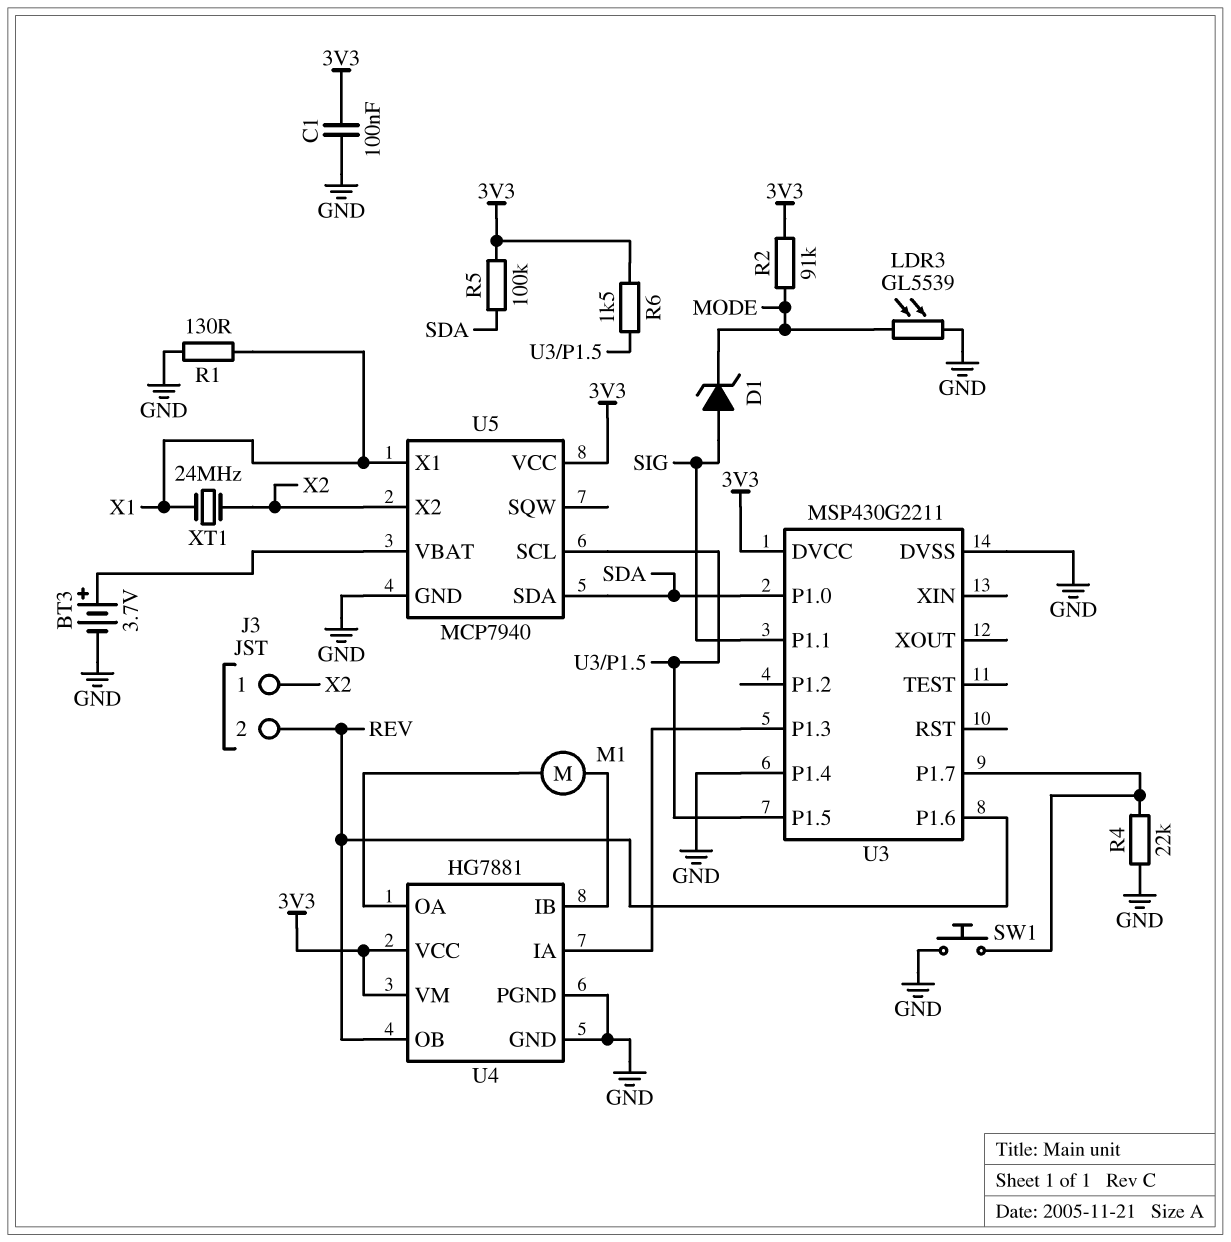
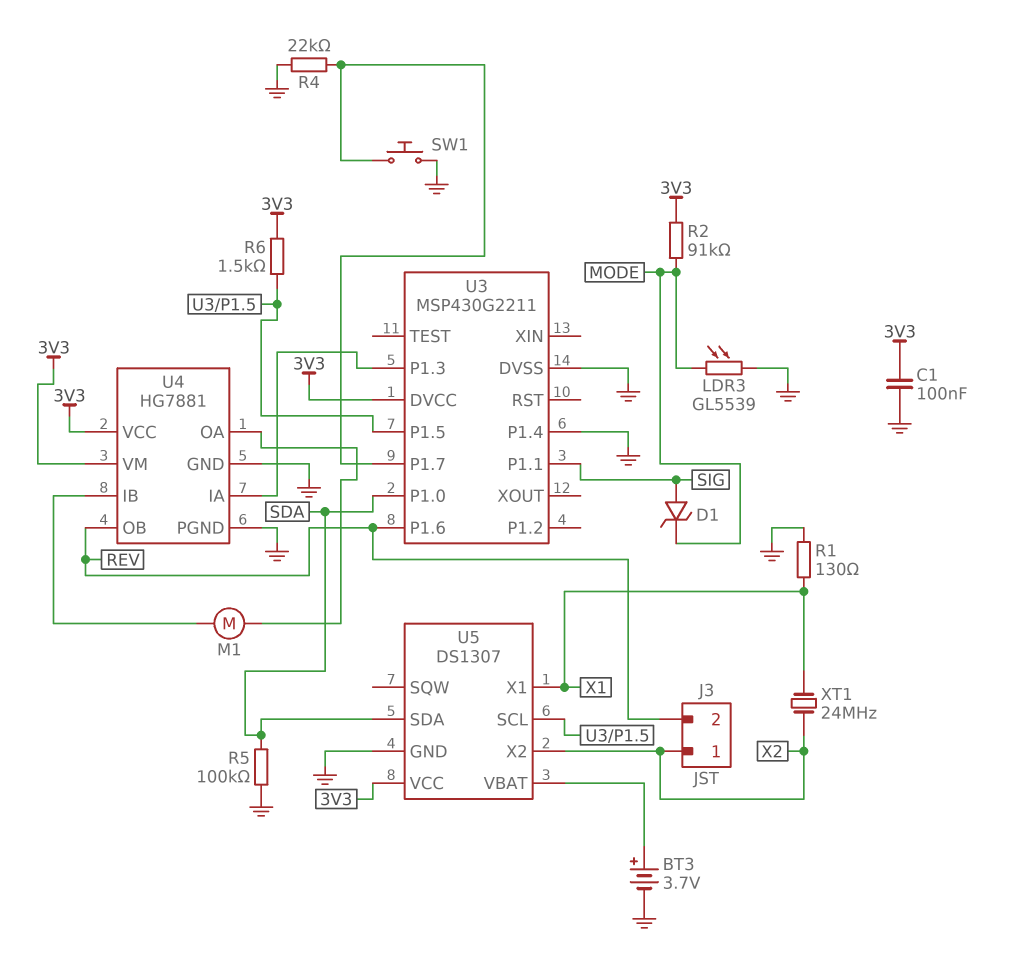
R5: 100k (3V3, SDA) -> 100k (GND, SDA)
U5: MCP7940 -> DS1307

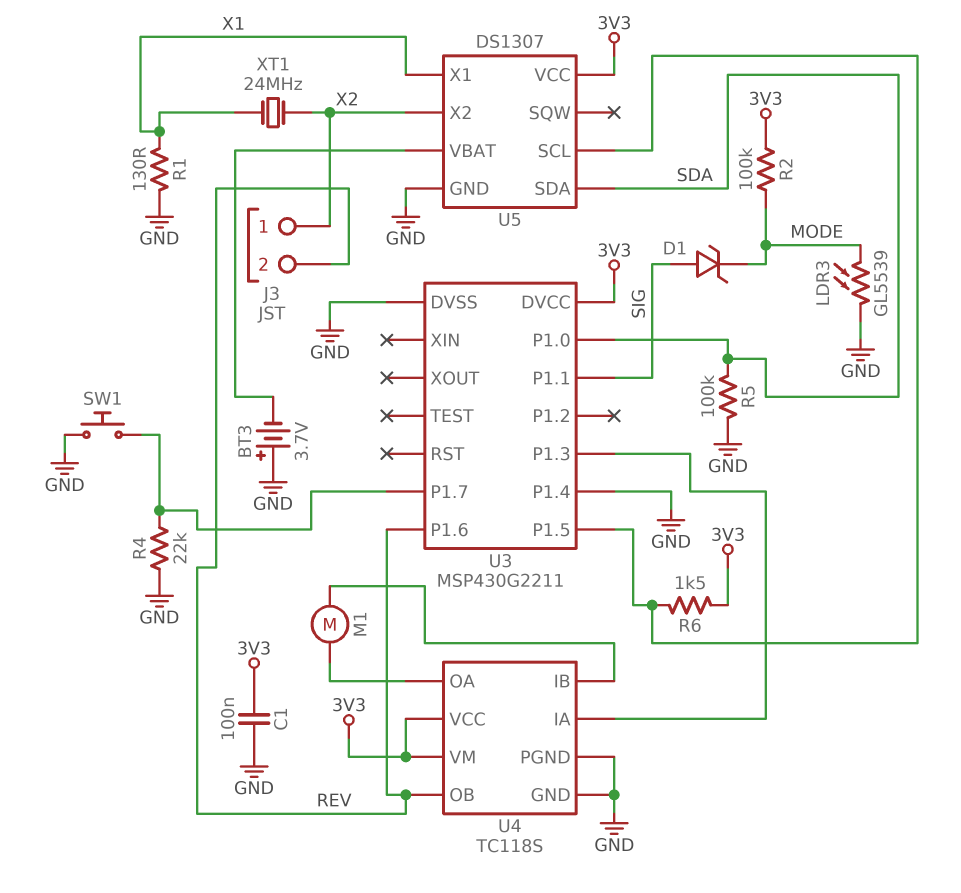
BT3: 3.7V (plus U5/VBAT, minus GND) -> 3.7V (plus GND, minus U5/VBAT)
R2: 91k (3V3, MODE) -> 100k (3V3, MODE)
U4: HG7881 -> TC118S

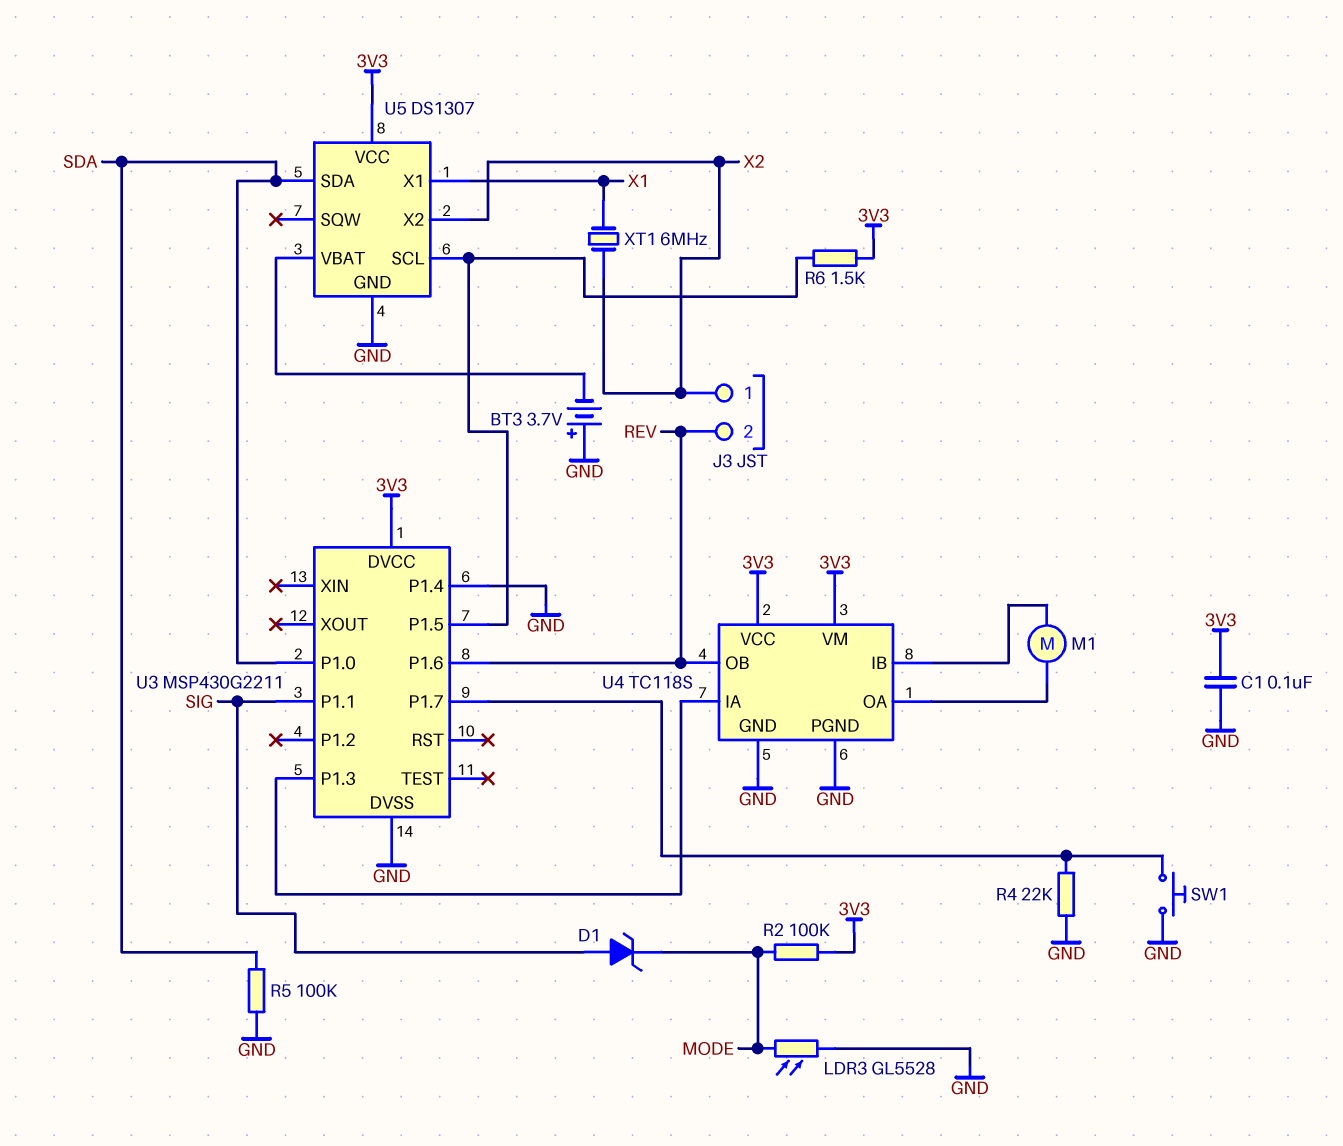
LDR3: GL5539 (GND, MODE) -> GL5528 (GND, MODE)
R1: 130 (GND, X1) -> none
XT1: 24MHz (X1, X2) -> 6MHz (X1, X2)

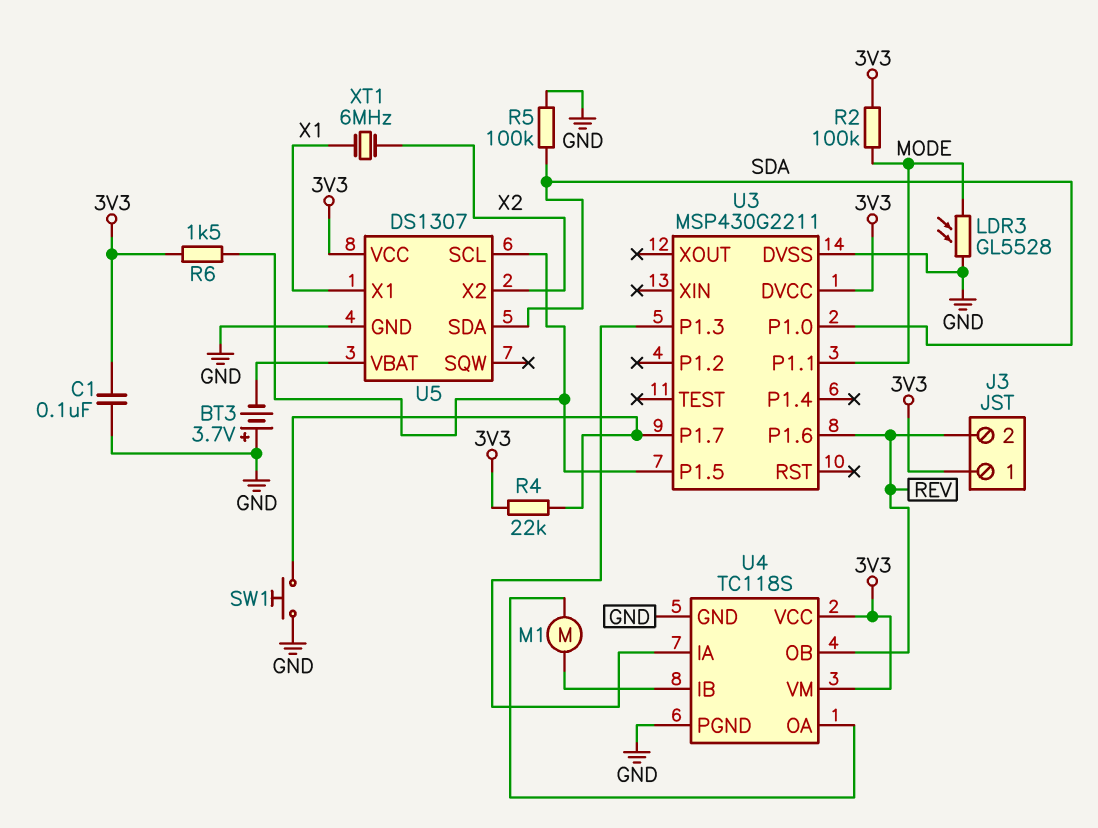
D1: zener (A SIG, K MODE) -> none
J3 pin 1: X2 -> 3V3
R4: 22k (GND, U3/P1.7) -> 22k (3V3, U3/P1.7)
U3 pin P1.1: SIG -> MODE
U3 pin P1.4: GND -> none

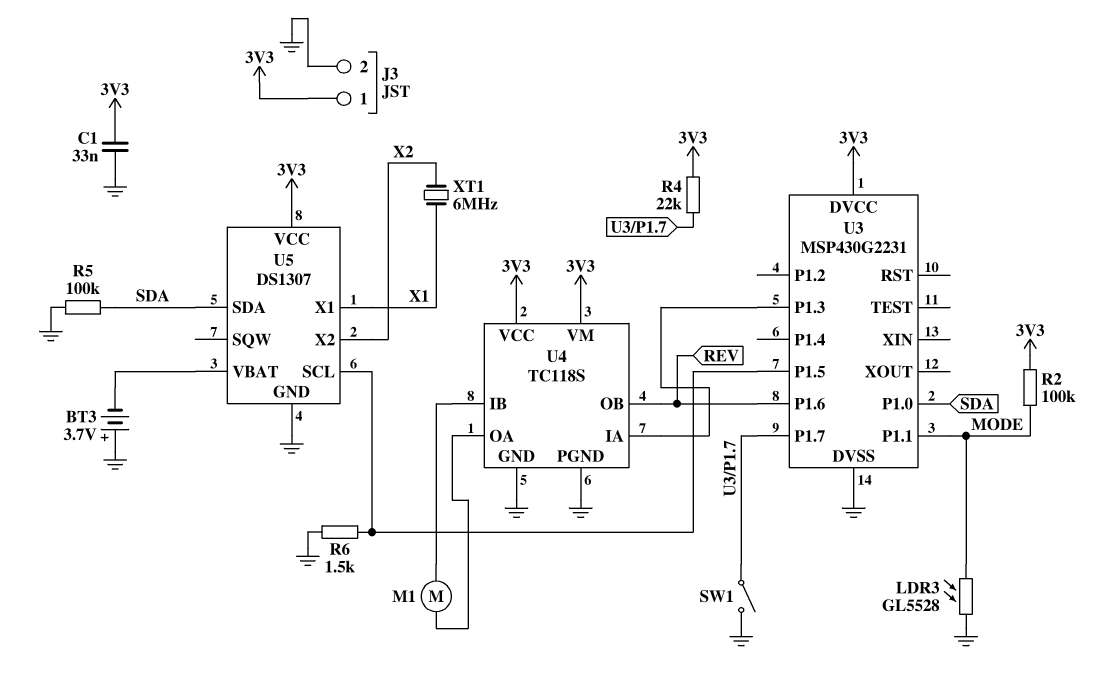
C1: 100nF (3V3, GND) -> 33nF (3V3, GND)
J3 pin 2: REV -> GND
R6: 1.5k (3V3, U3/P1.5) -> 1.5k (GND, U3/P1.5)
SW1: button (GND, U3/P1.7) -> switch (GND, U3/P1.7)
U3: MSP430G2211 -> MSP430G2231

